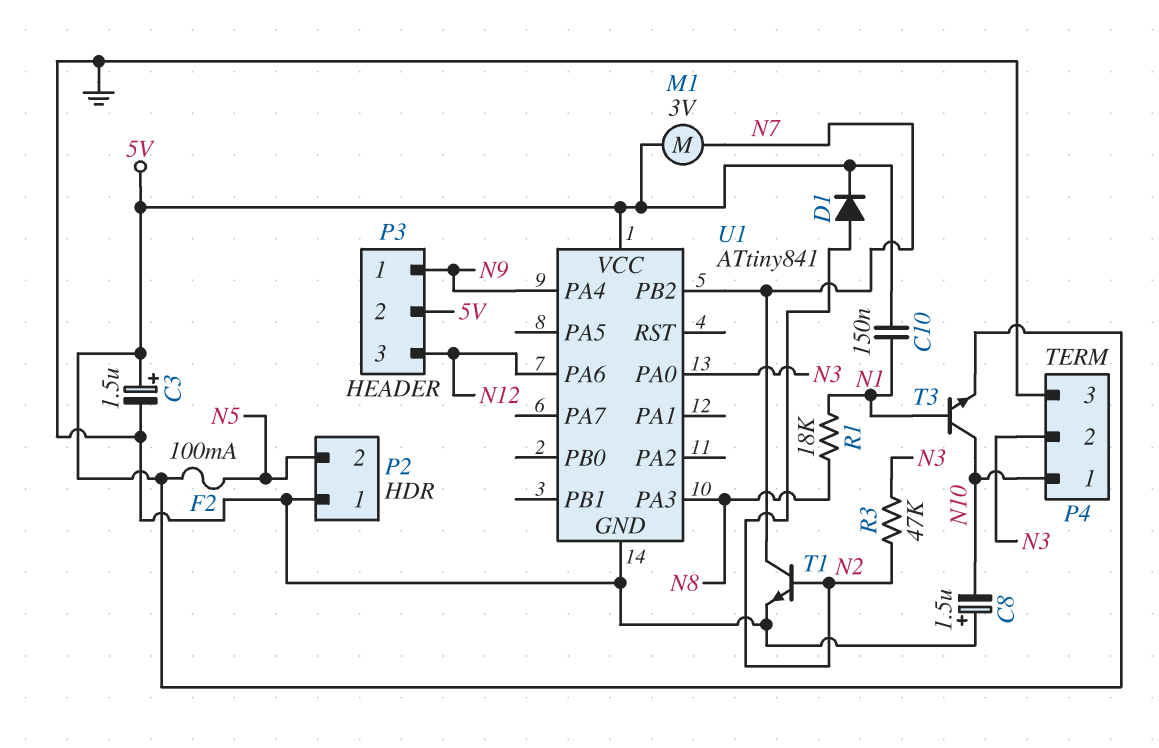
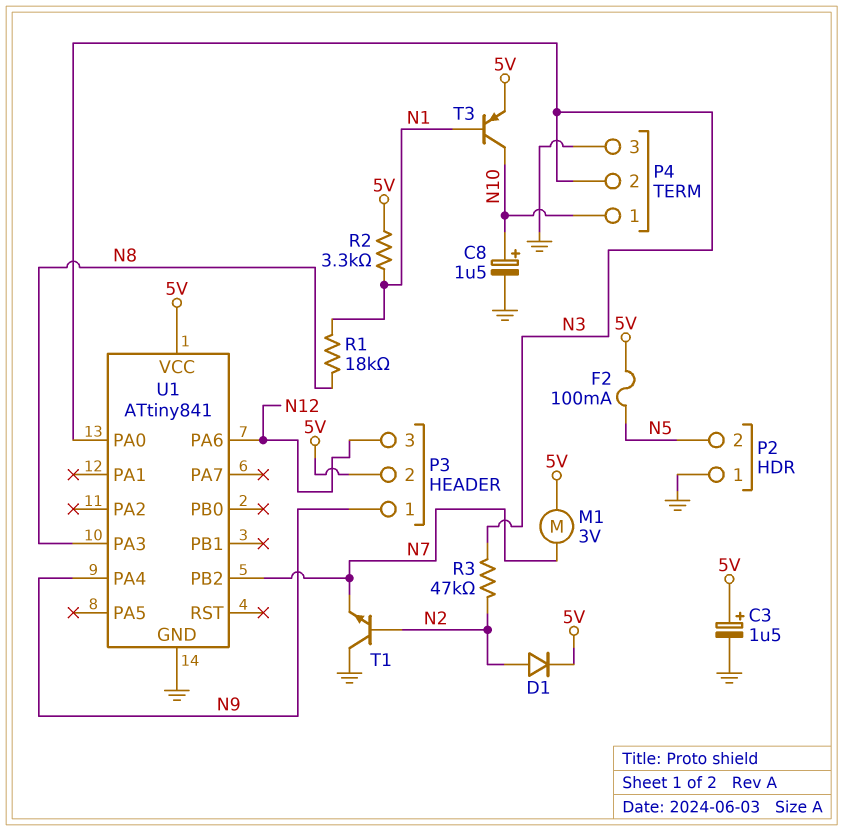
C8: 1.5uF (plus GND, minus N10) -> 1.5uF (plus N10, minus GND)
C10: 150nF (5V, N1) -> none
R2: none -> 3.3k (5V, N1)
T1: NPN (B N2, C N7, E GND) -> NPN (B N2, C GND, E N7)
T3: NPN (B N1, C N10, E 5V) -> PNP (B N1, C N10, E 5V)

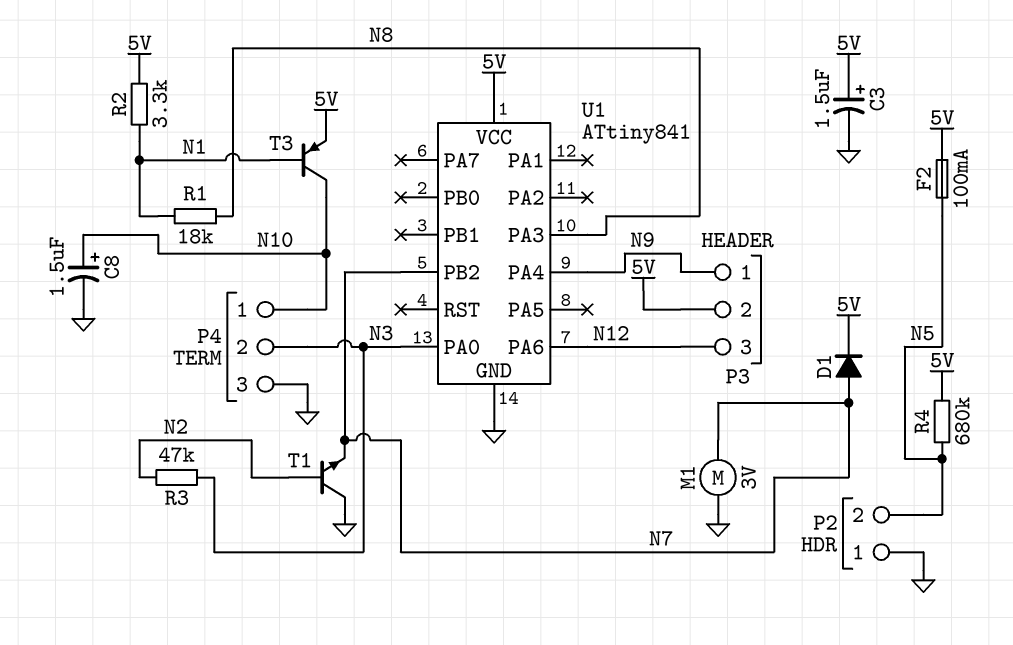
D1: diode (A N2, K 5V) -> diode (A N7, K 5V)
M1: motor 3V (5V, N7) -> motor 3V (GND, N7)
R4: none -> 680k (5V, N5)

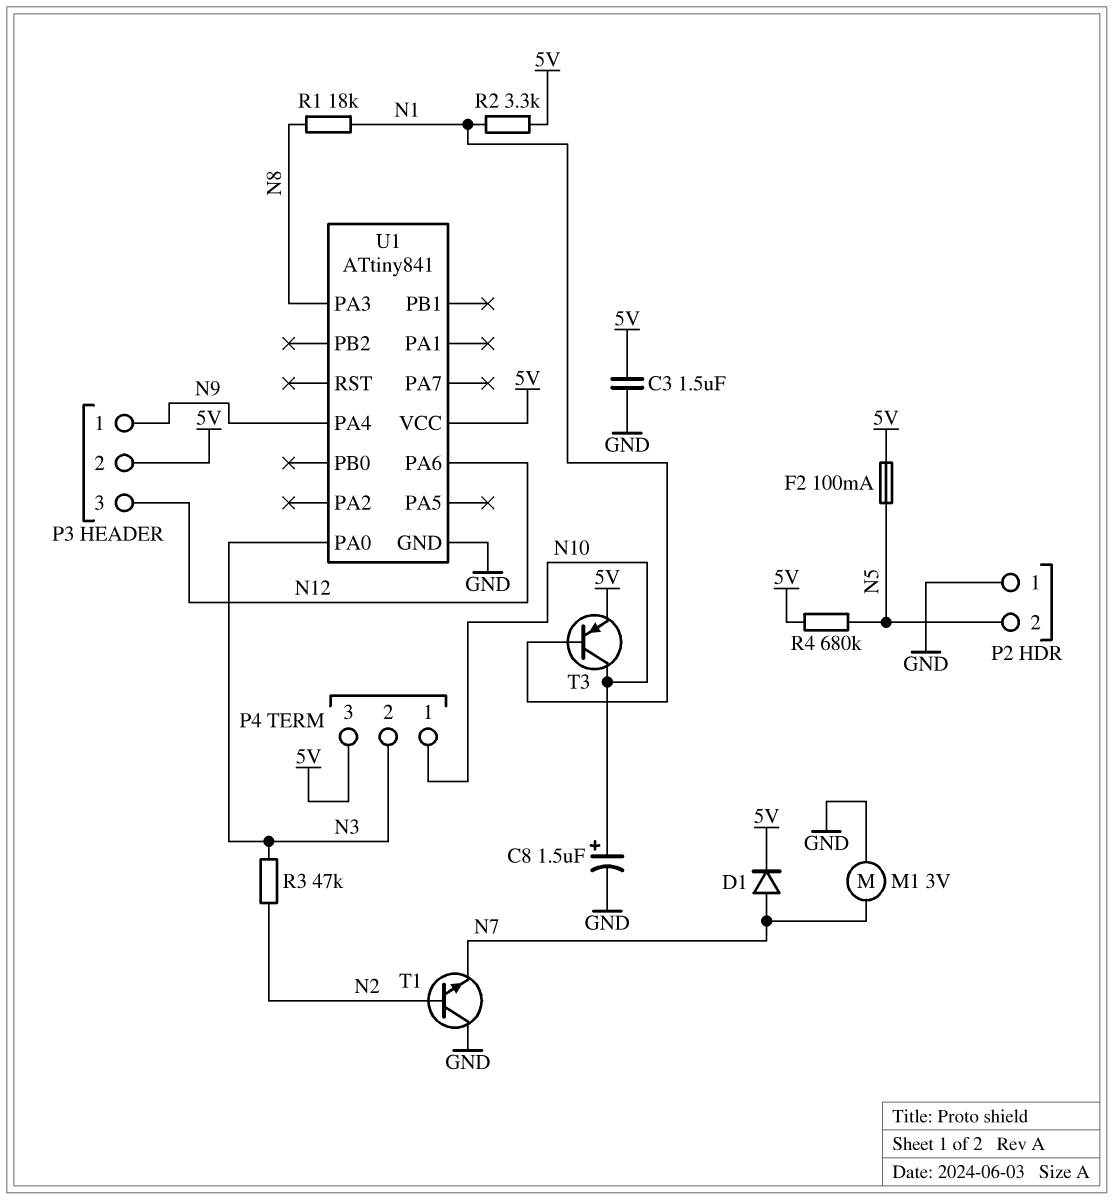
C3: 1.5uF (plus 5V, minus GND) -> 1.5uF (5V, GND)
P4 pin 3: GND -> 5V
U1 pin PB2: N7 -> none

